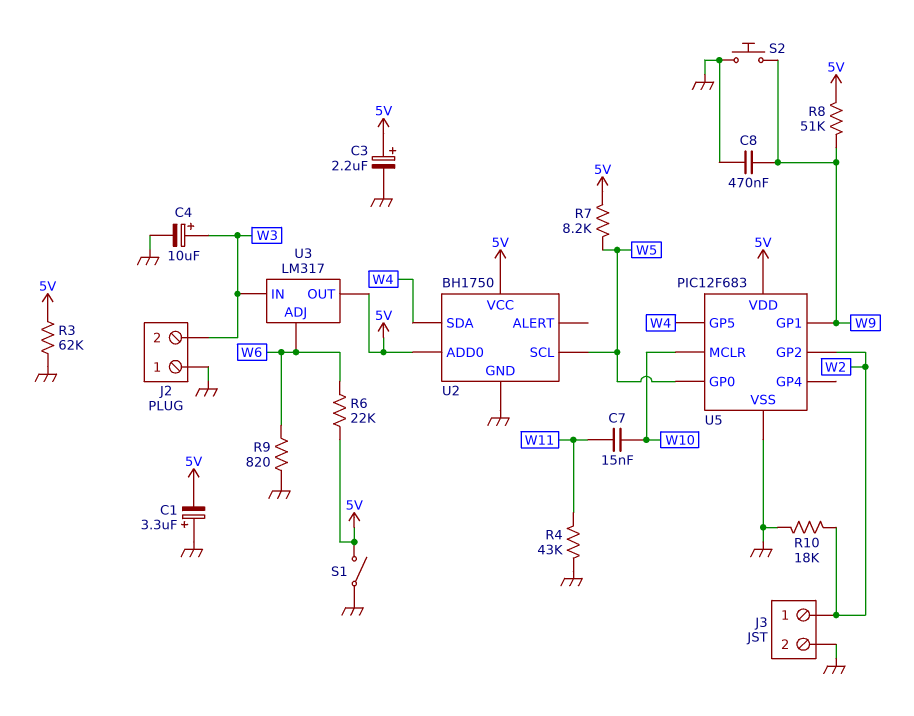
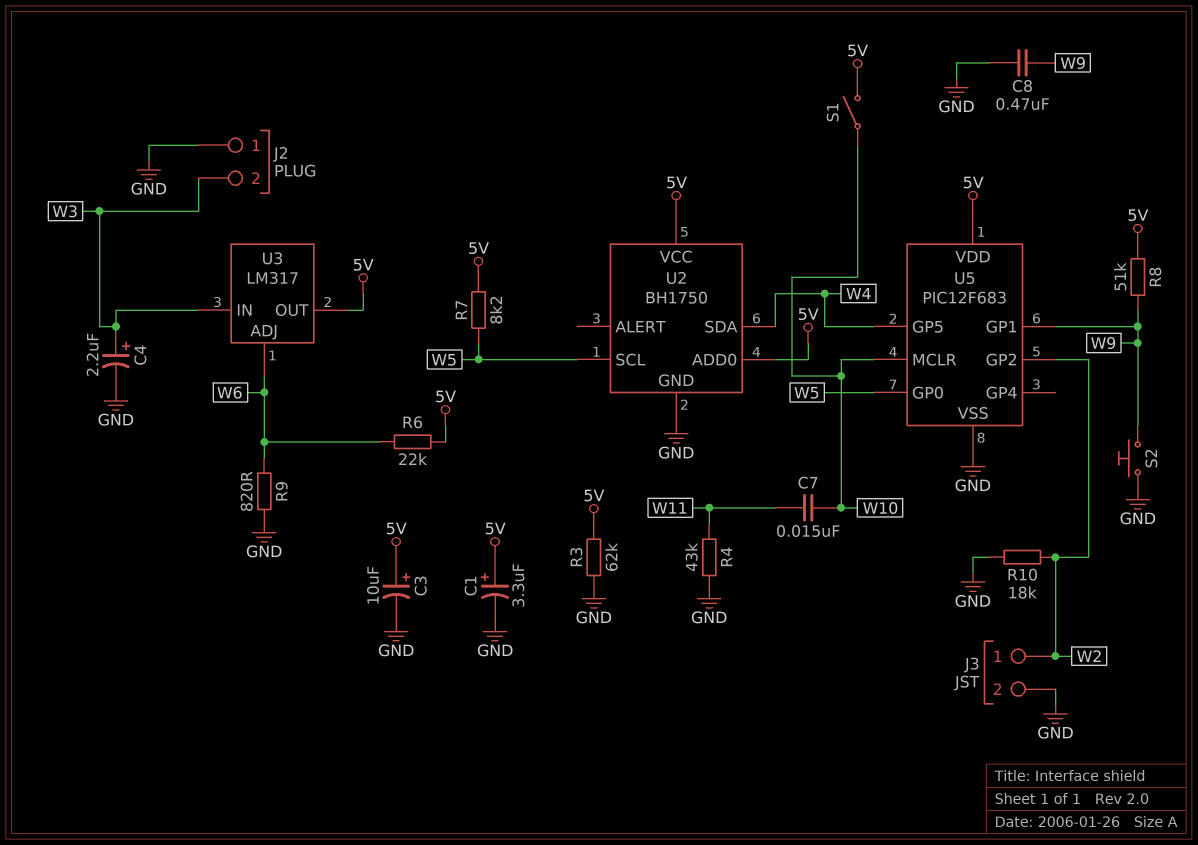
C1: 3.3uF (plus GND, minus 5V) -> 3.3uF (plus 5V, minus GND)
C3: 2.2uF (plus 5V, minus GND) -> 10uF (plus 5V, minus GND)
C4: 10uF (plus W3, minus GND) -> 2.2uF (plus W3, minus GND)
S1: switch (5V, GND) -> switch (5V, W10)

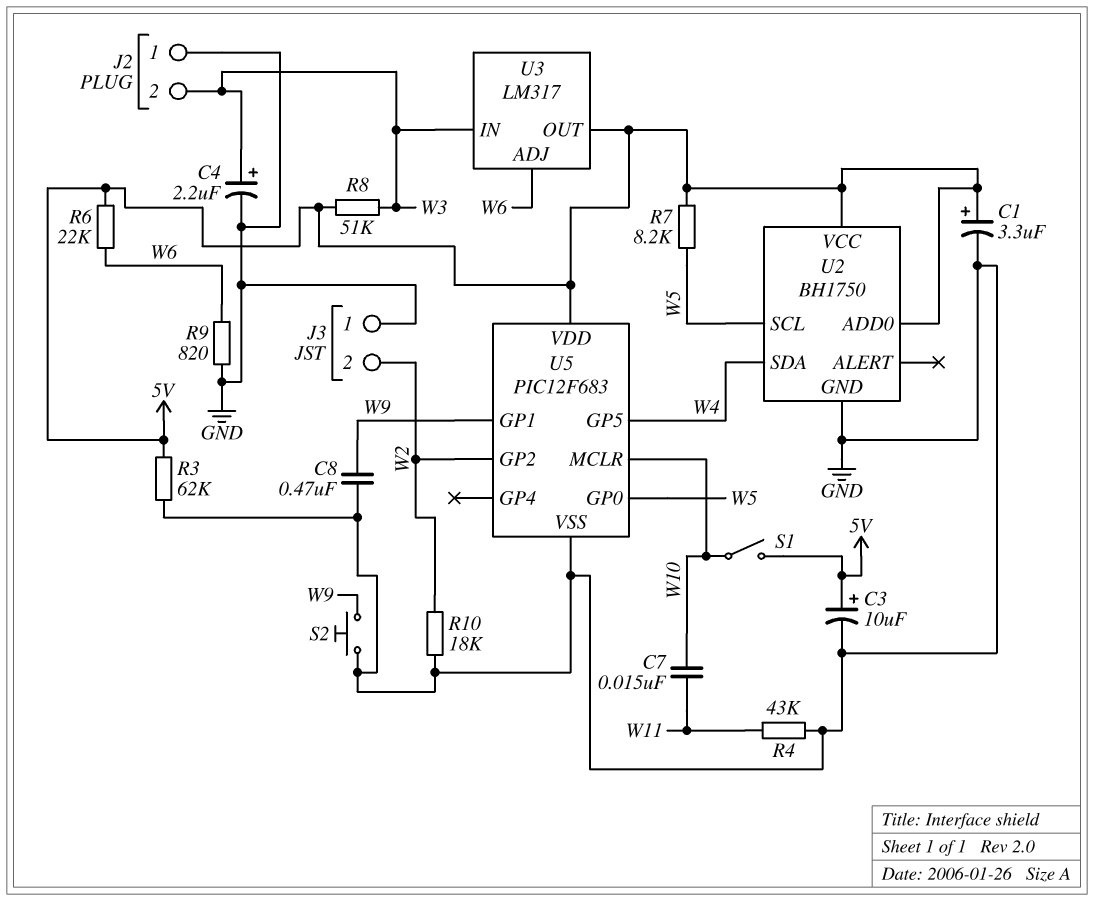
J3 pin 1: W2 -> GND
J3 pin 2: GND -> W2
R8: 51k (5V, W9) -> 51k (5V, W3)

